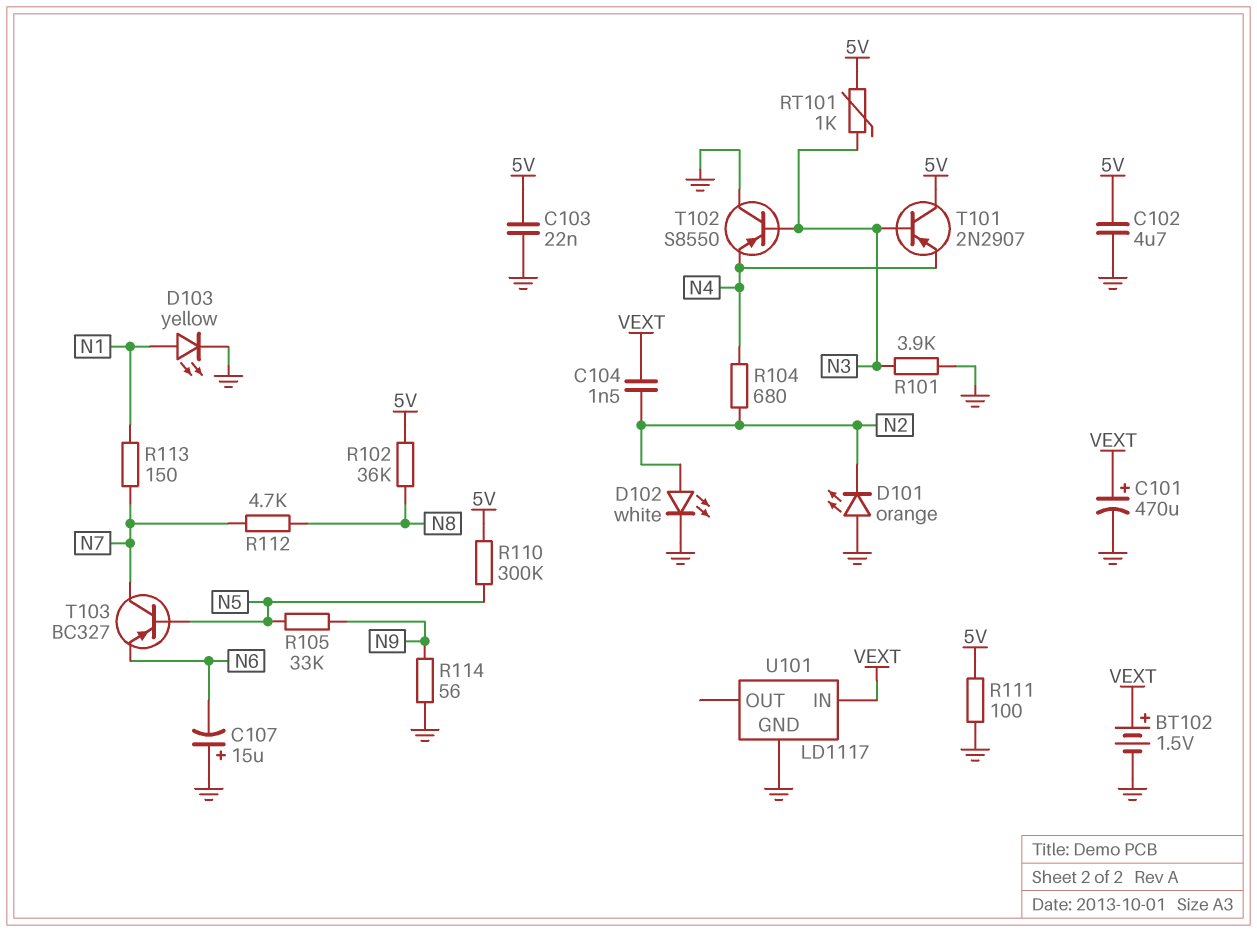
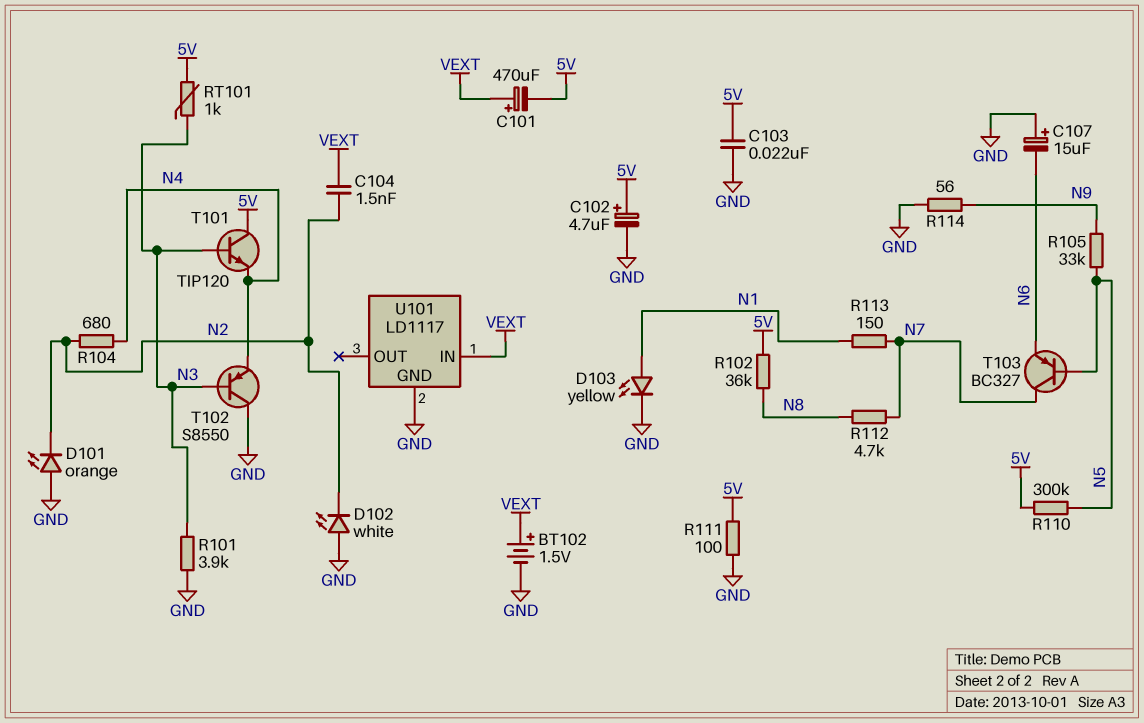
C101: 470uF (plus VEXT, minus GND) -> 470uF (plus VEXT, minus 5V)
C102: 4.7uF (5V, GND) -> 4.7uF (plus 5V, minus GND)
D102: LED white (A N2, K GND) -> LED white (A GND, K N2)
T101: PNP 2N2907 (B N3, C 5V, E N4) -> NPN TIP120 (B N3, C 5V, E N4)

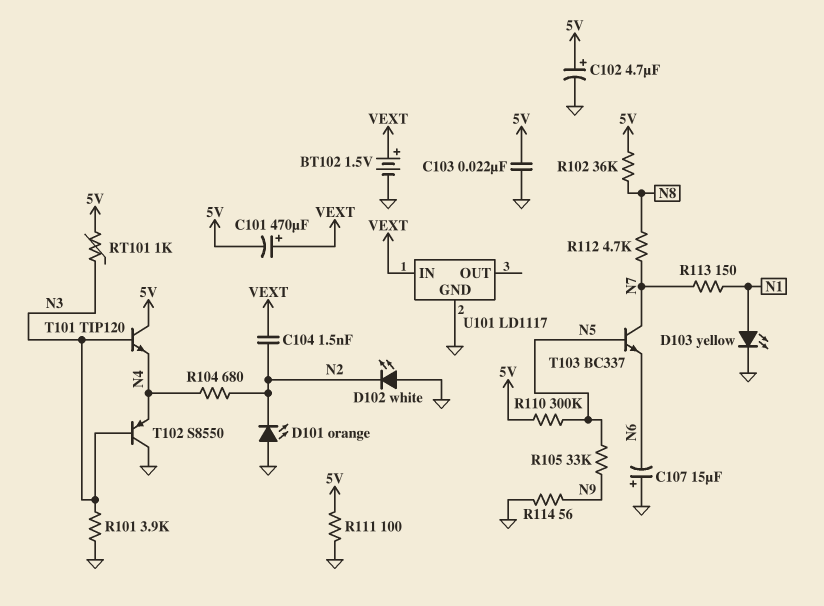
T103: PNP BC327 (B N5, C N7, E N6) -> NPN BC337 (B N5, C N7, E N6)

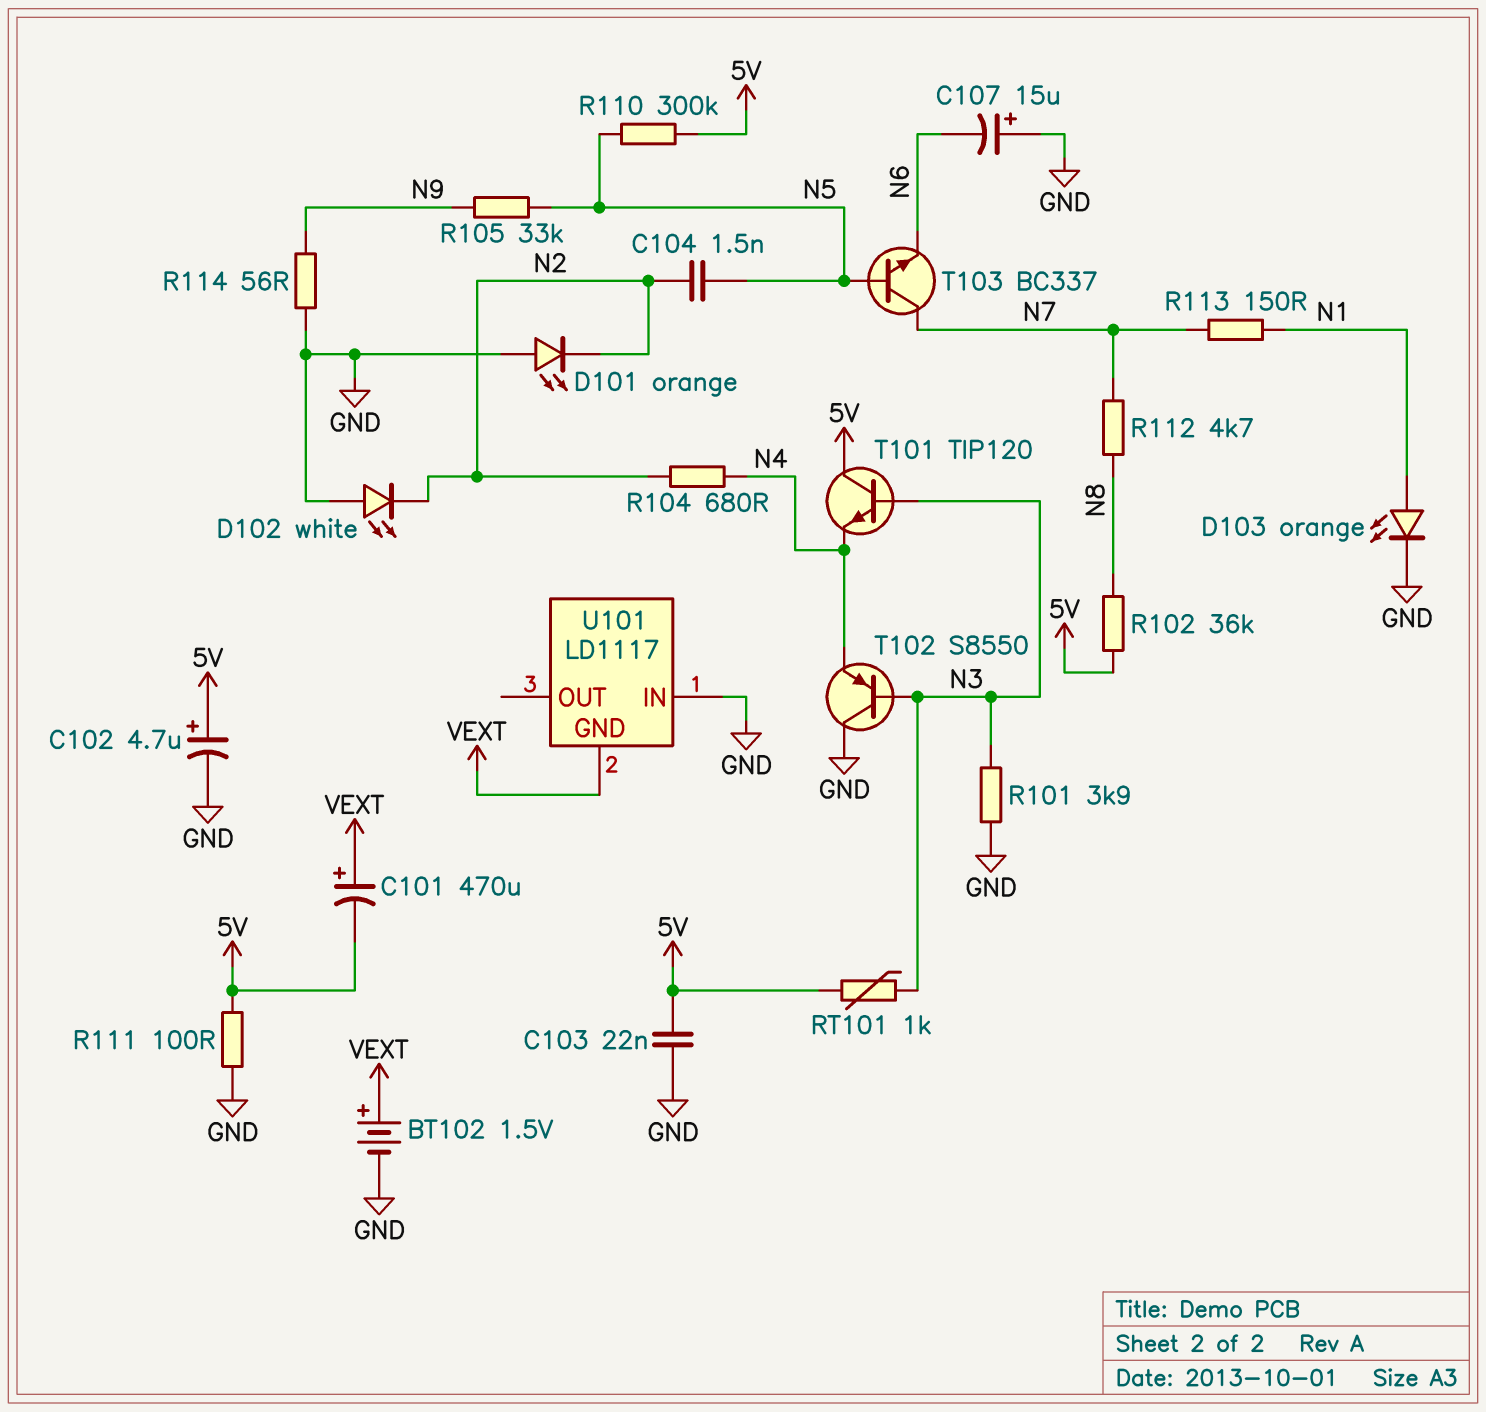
C104: 1.5nF (N2, VEXT) -> 1.5nF (N2, N5)
D103: LED yellow (A N1, K GND) -> LED orange (A N1, K GND)
U101 pin GND: GND -> VEXT
U101 pin IN: VEXT -> GND

